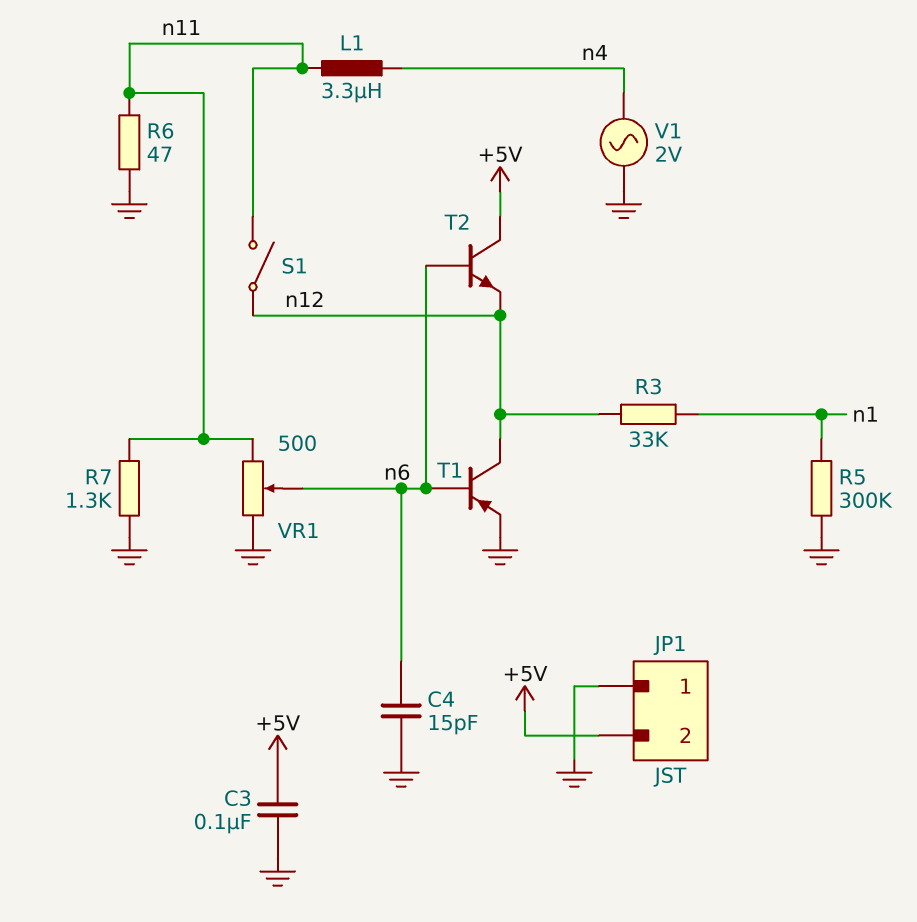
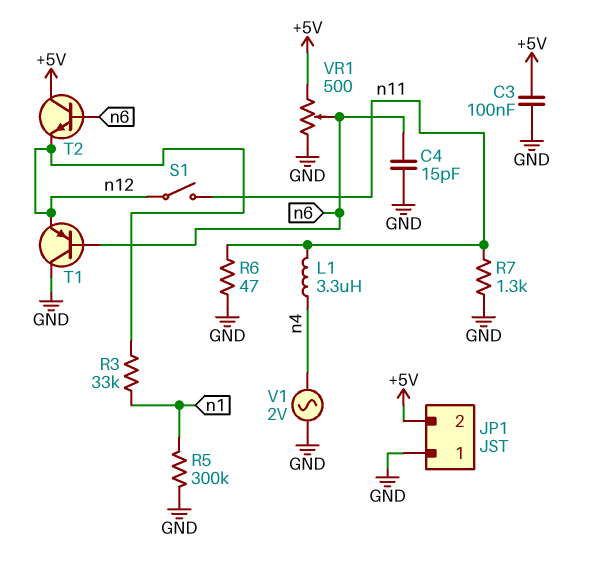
T1: PNP (B n6, C n12, E GND) -> PNP (B n6, C GND, E n12)
VR1: 500 (GND, n11, wiper n6) -> 500 (+5V, GND, wiper n6)

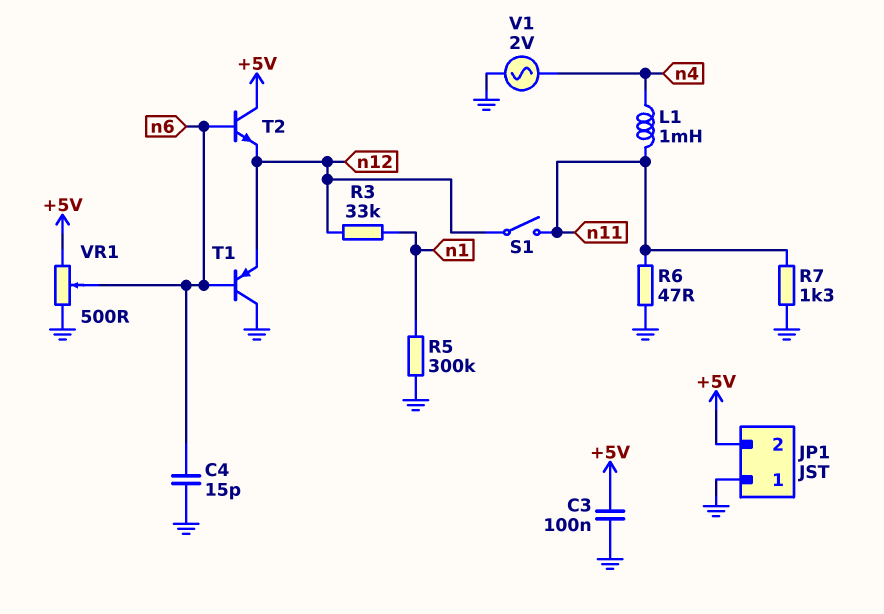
L1: 3.3uH (n4, n11) -> 1mH (n4, n11)

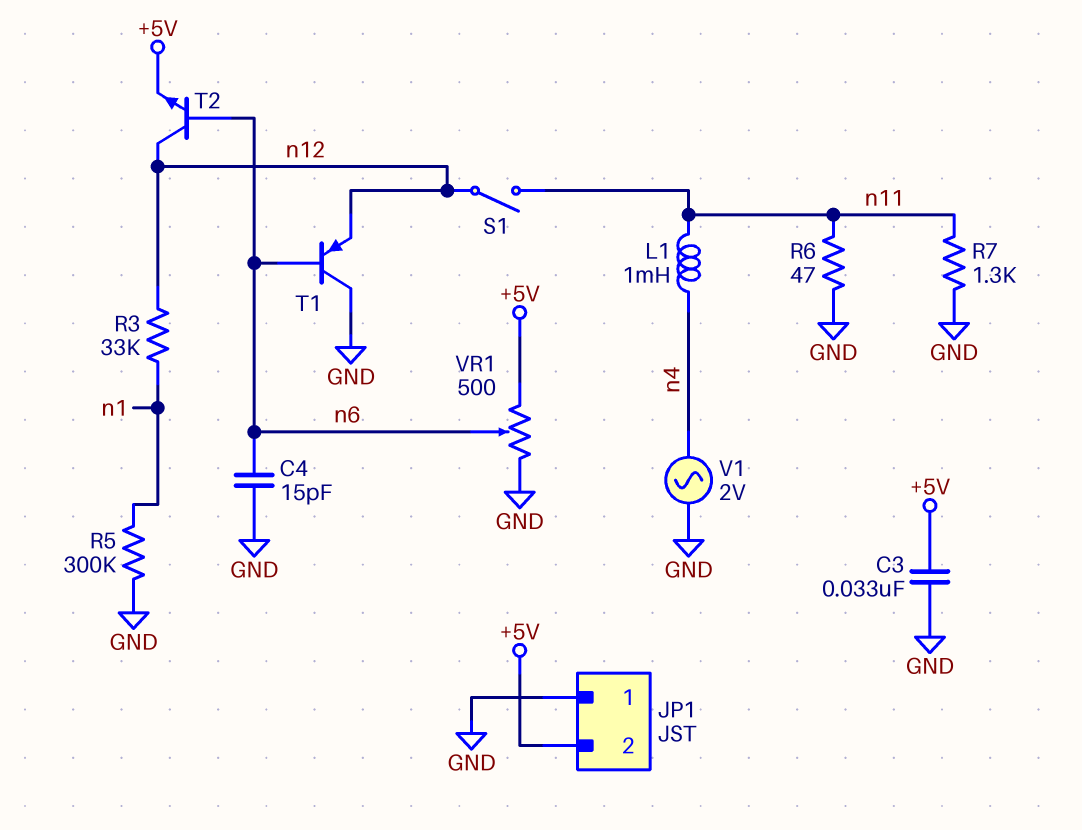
C3: 100nF (+5V, GND) -> 33nF (+5V, GND)
T2: NPN (B n6, C +5V, E n12) -> NPN (B n6, C n12, E +5V)

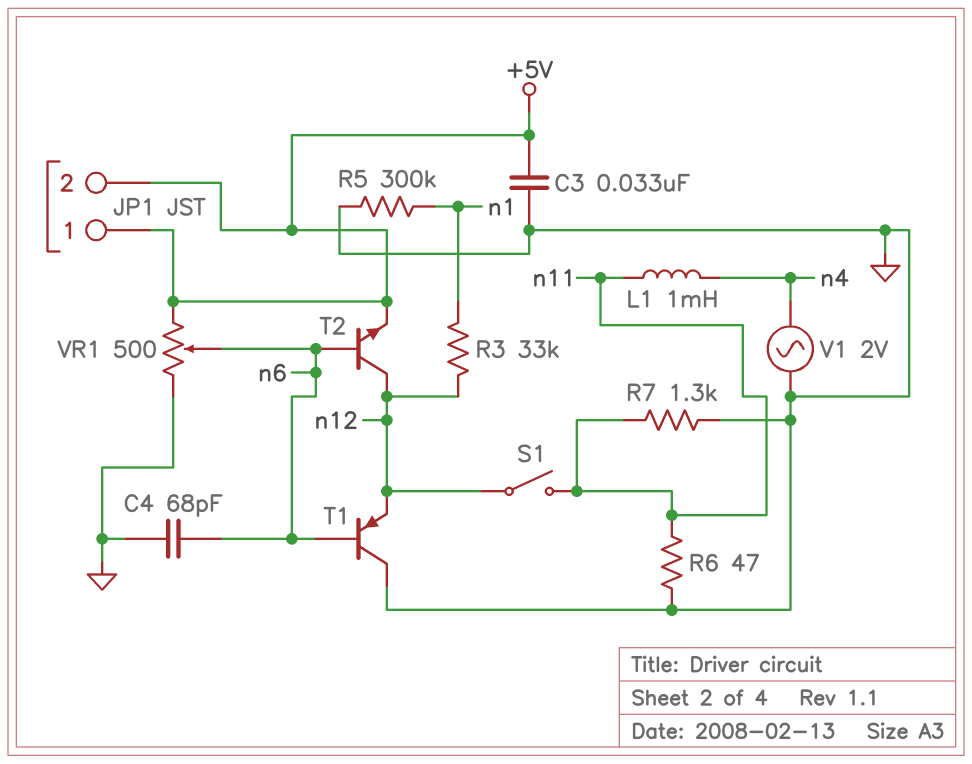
C4: 15pF (GND, n6) -> 68pF (GND, n6)
JP1 pin 1: GND -> +5V

